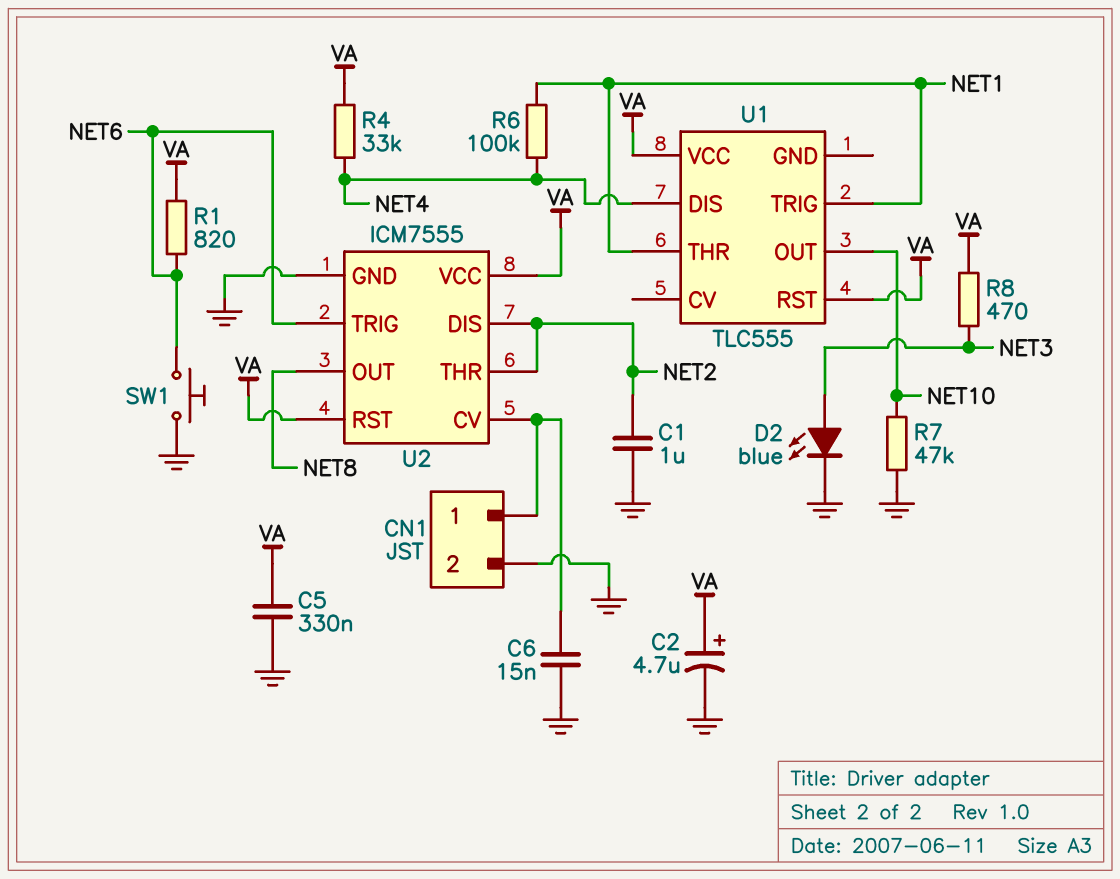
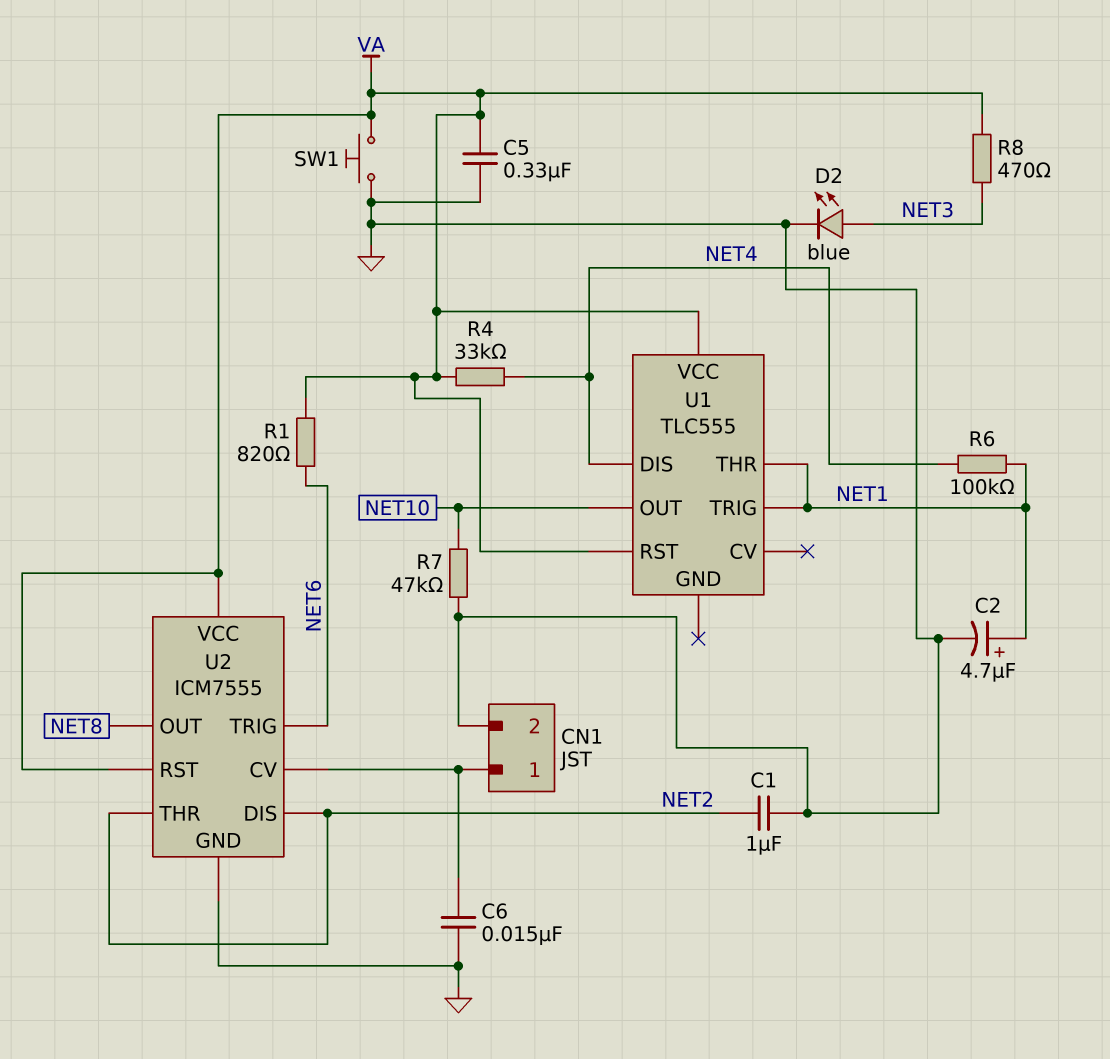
C2: 4.7uF (plus VA, minus GND) -> 4.7uF (plus NET1, minus GND)
SW1: button (GND, NET6) -> button (GND, VA)

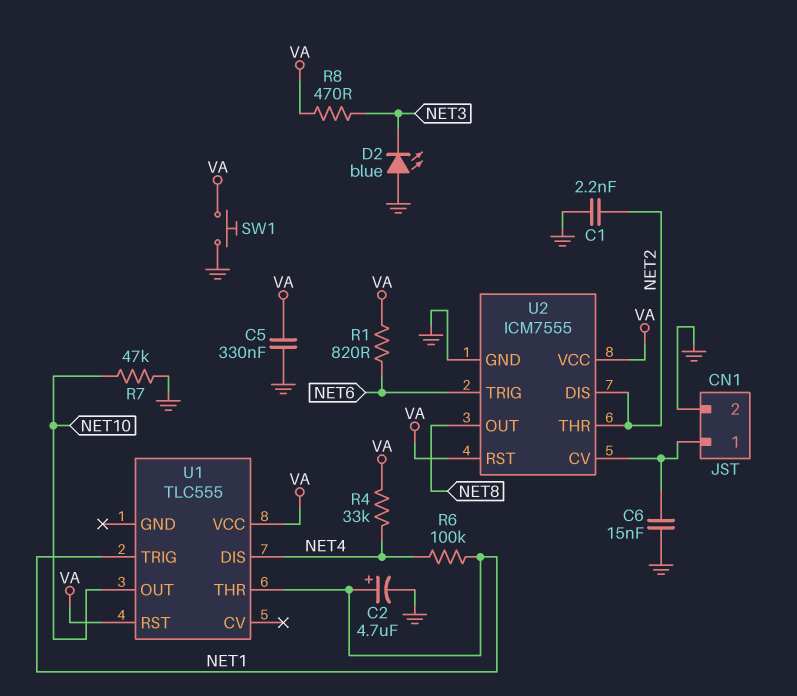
C1: 1uF (GND, NET2) -> 2.2nF (GND, NET2)
D2: LED blue (A NET3, K GND) -> LED blue (A GND, K NET3)

